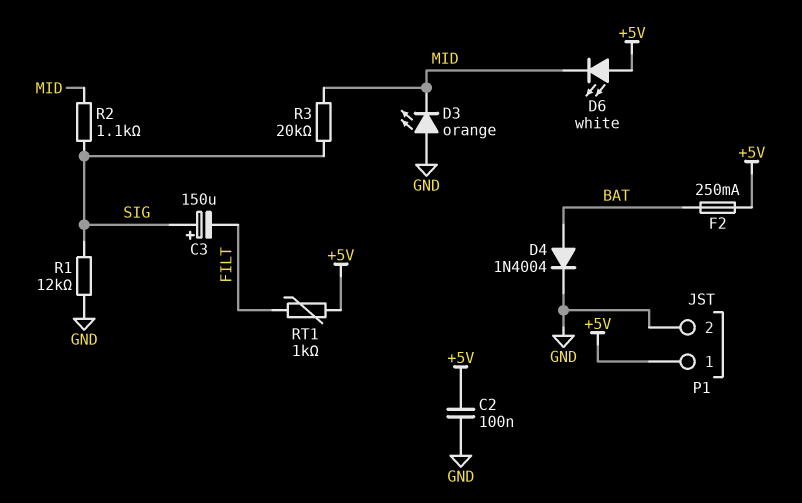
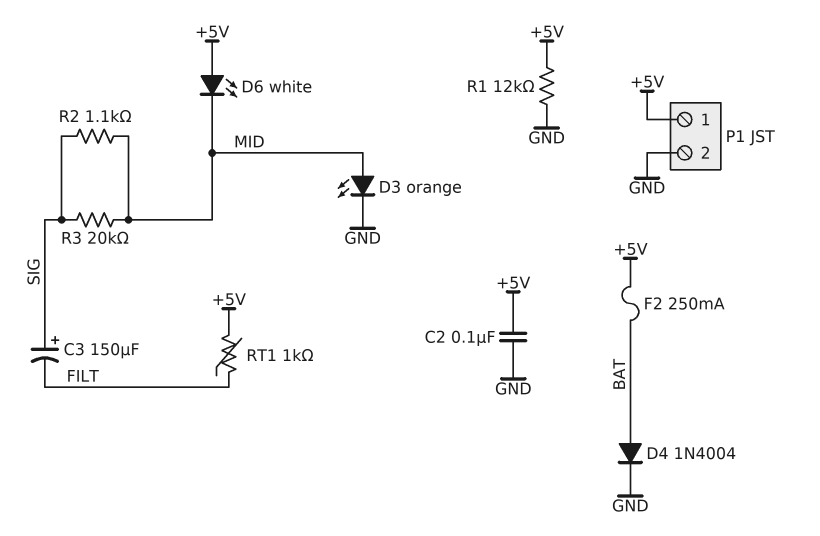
D3: LED orange (A GND, K MID) -> LED orange (A MID, K GND)
R1: 12k (GND, SIG) -> 12k (+5V, GND)

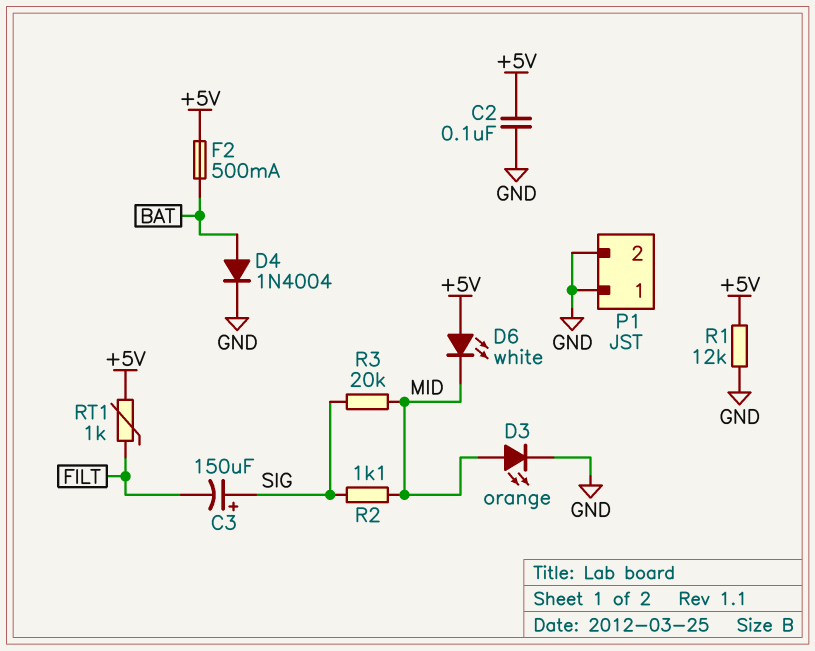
F2: 250mA (+5V, BAT) -> 500mA (+5V, BAT)
P1 pin 1: +5V -> GND

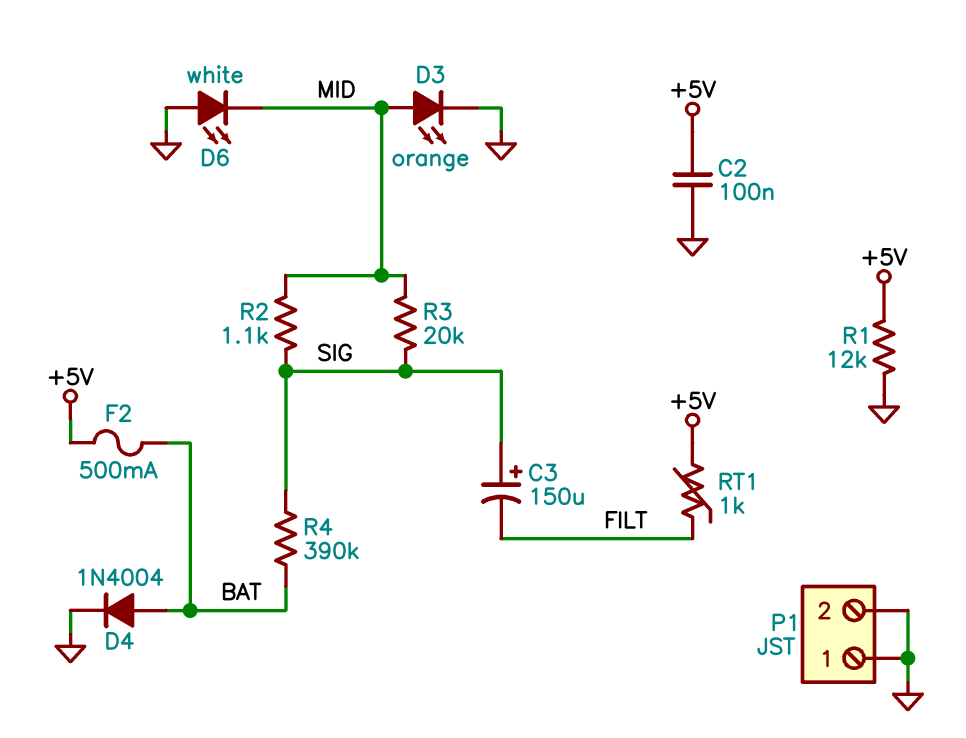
D6: LED white (A +5V, K MID) -> LED white (A GND, K MID)
R4: none -> 390k (BAT, SIG)

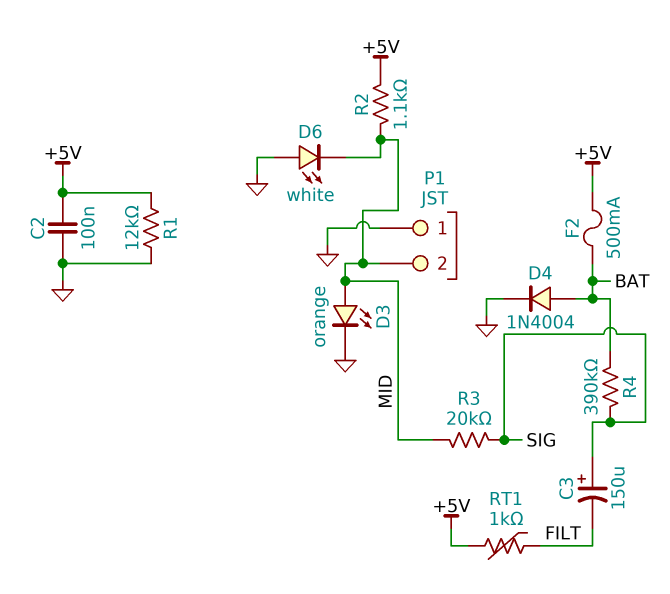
P1 pin 2: GND -> MID
R2: 1.1k (MID, SIG) -> 1.1k (+5V, MID)

